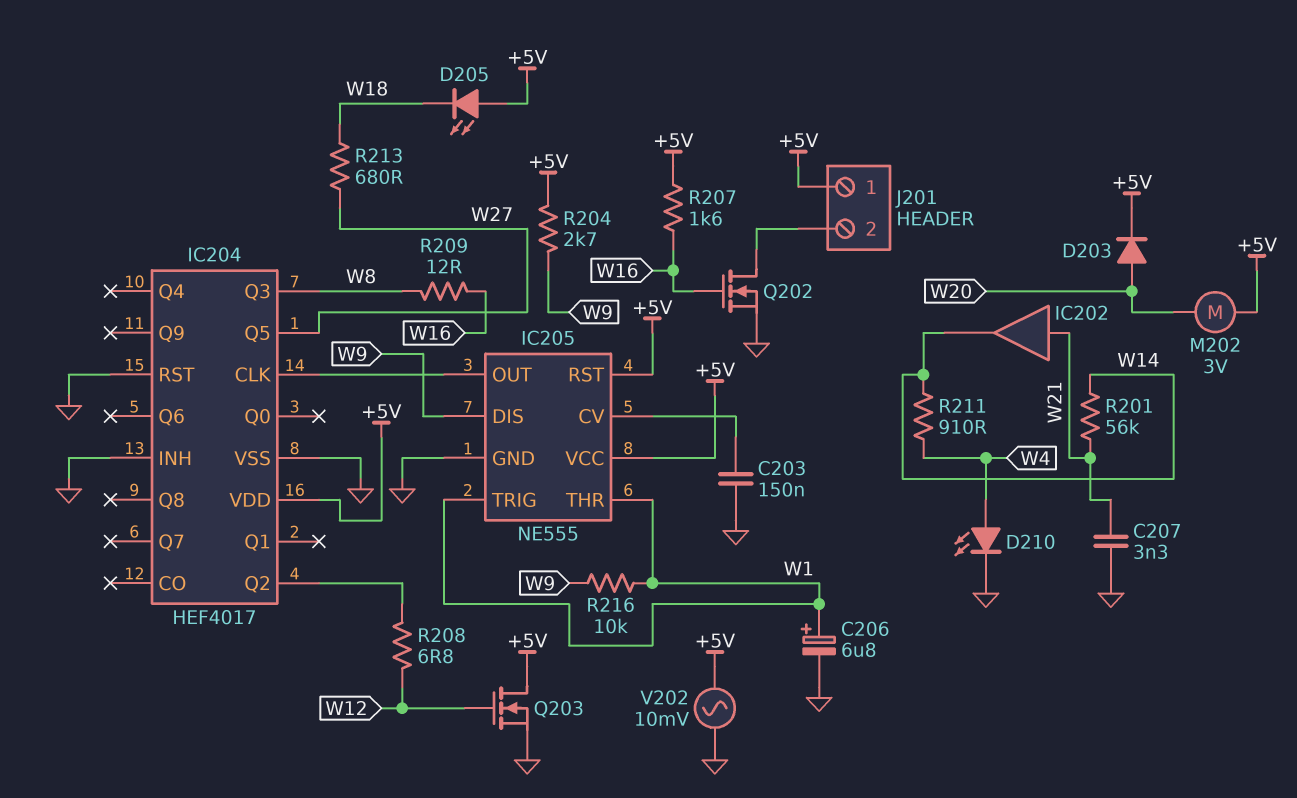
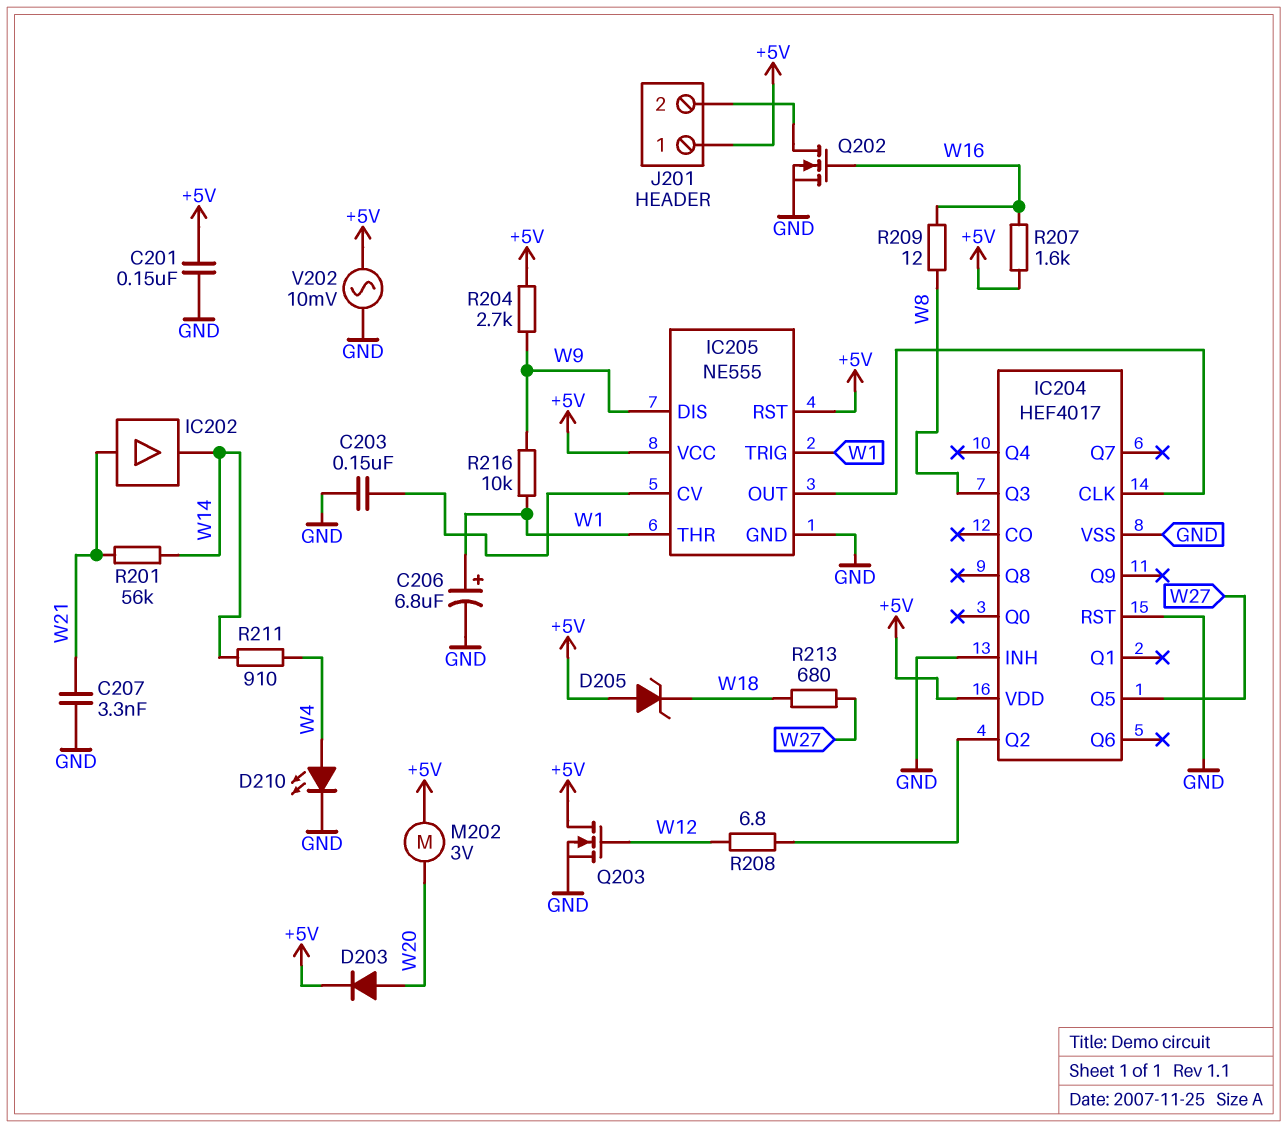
C201: none -> 150nF (+5V, GND)
D205: LED (A +5V, K W18) -> zener (A +5V, K W18)

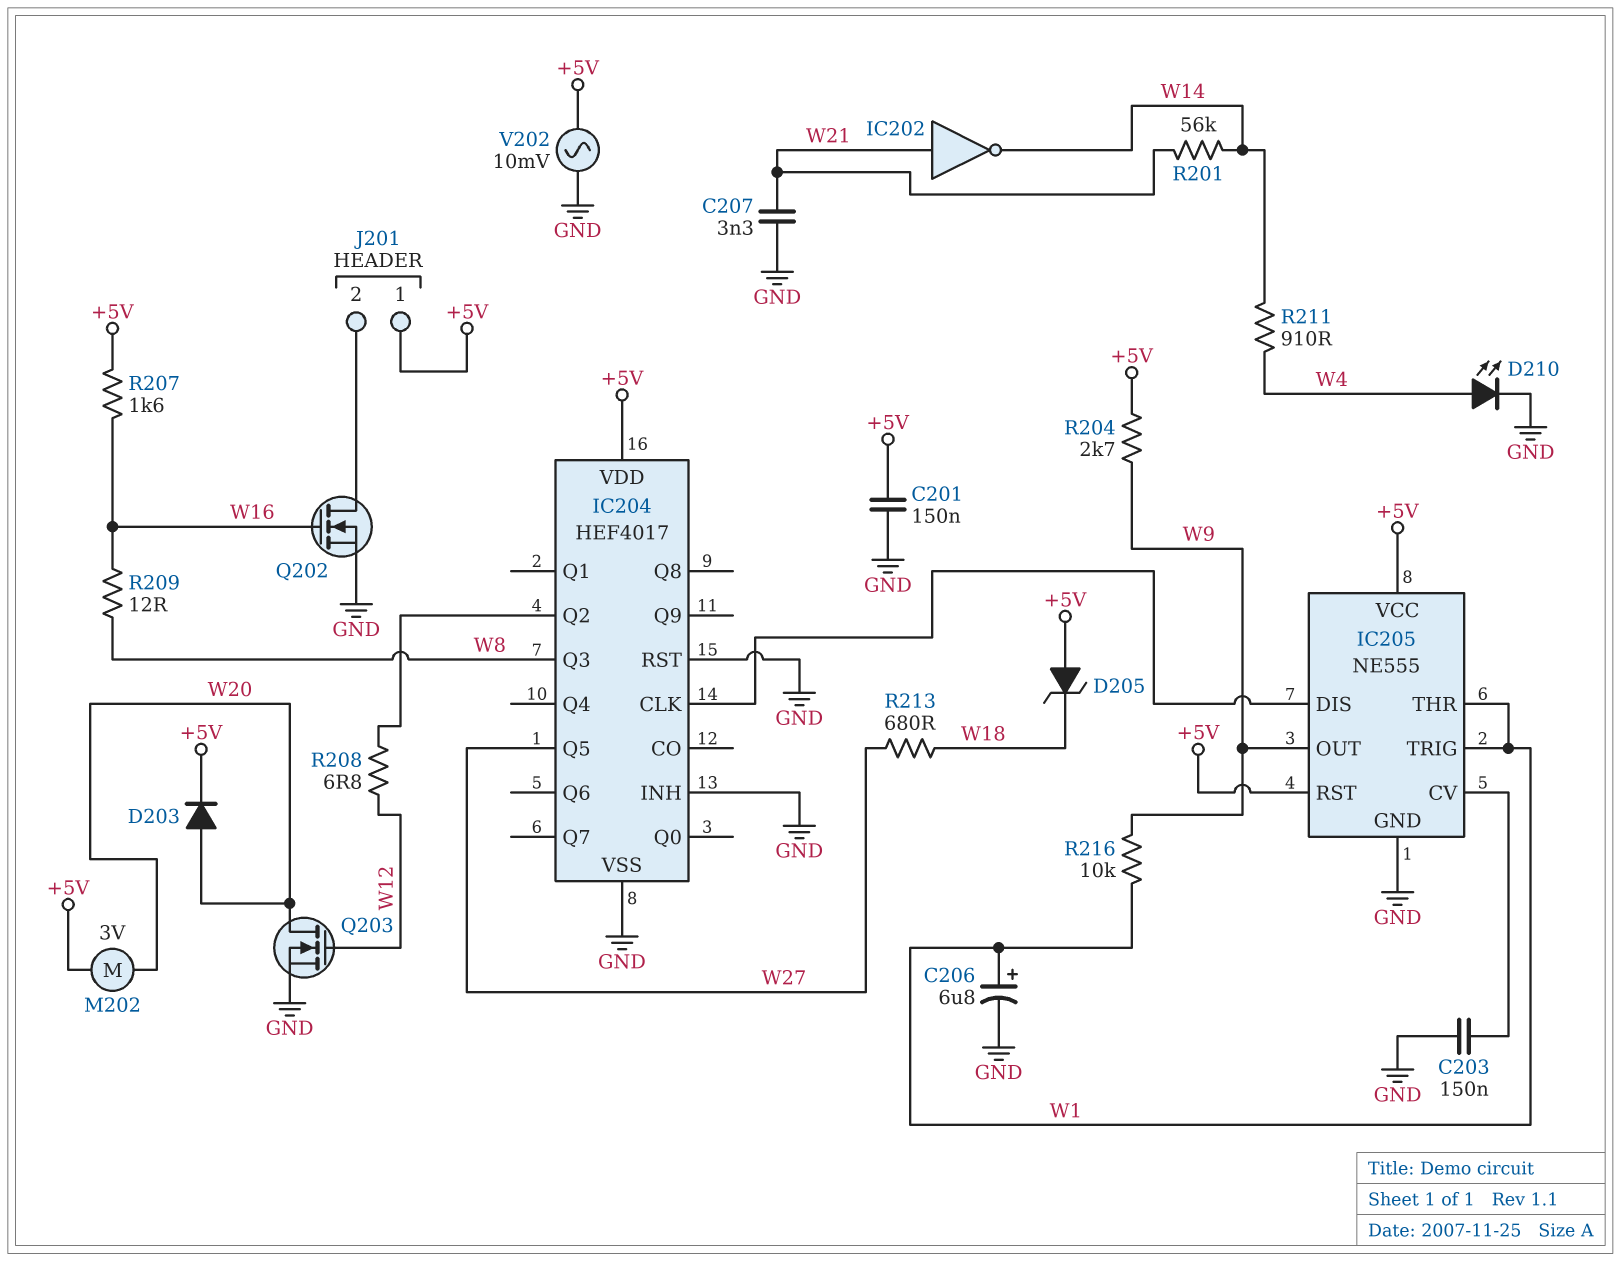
IC202: buffer (in W21, out W14) -> NOT (in W21, out W14)
IC205 pin DIS: W9 -> IC204/CLK
IC205 pin OUT: IC204/CLK -> W9
Q203: NMOS (G W12, D +5V, S GND) -> NMOS (G W12, D W20, S GND)

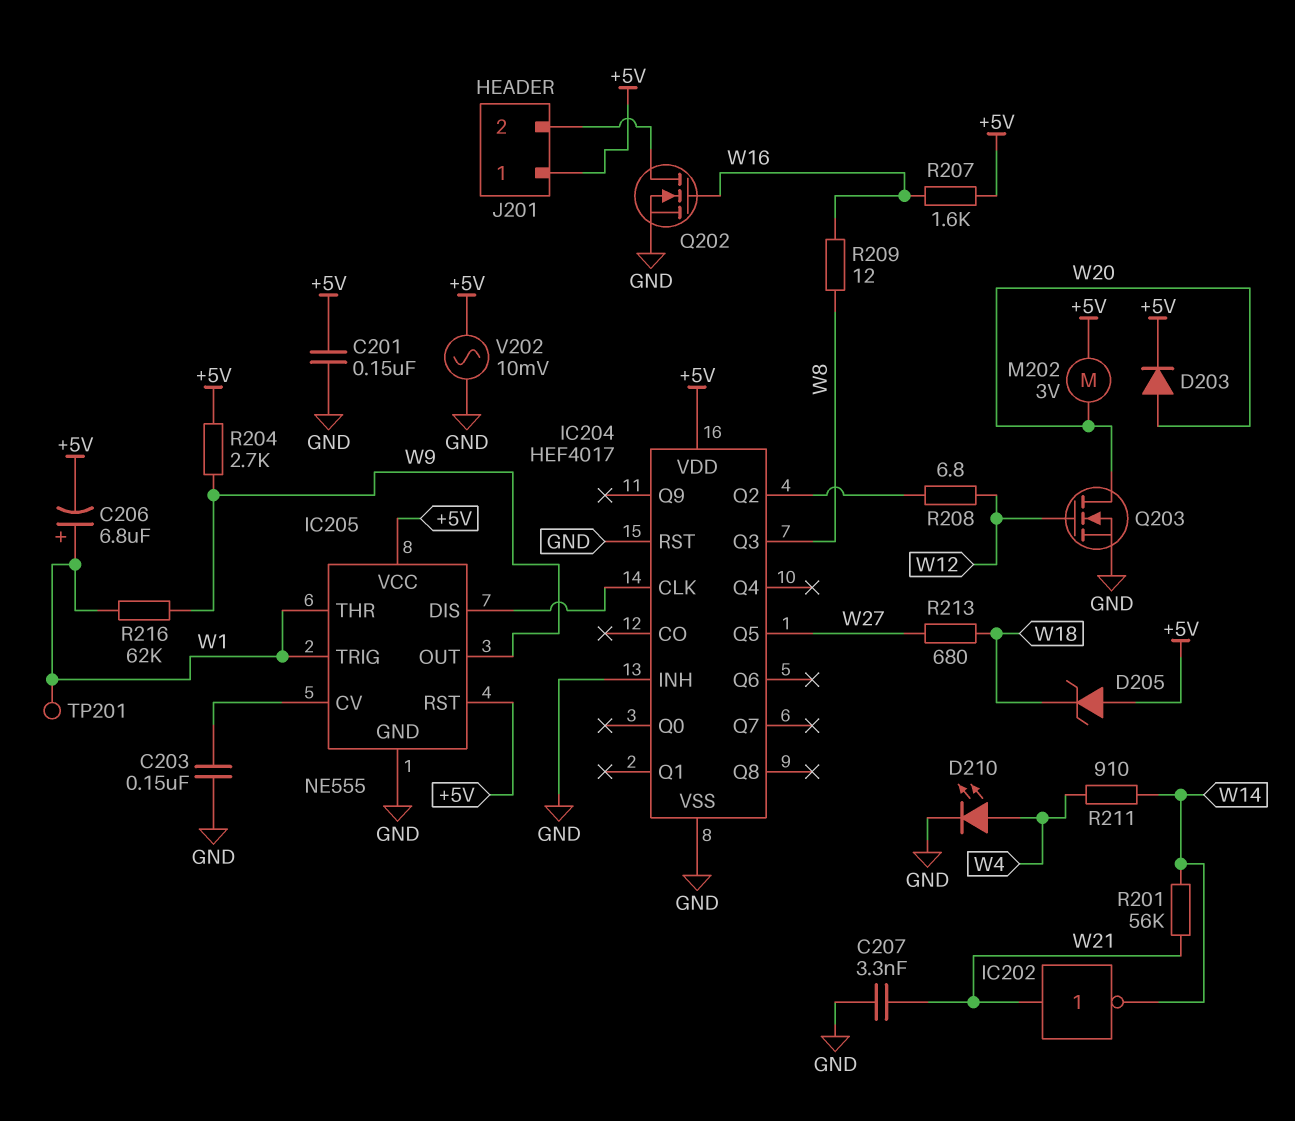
C206: 6.8uF (plus W1, minus GND) -> 6.8uF (plus W1, minus +5V)
R216: 10k (W1, W9) -> 62k (W1, W9)
TP201: none -> test point (W1)

